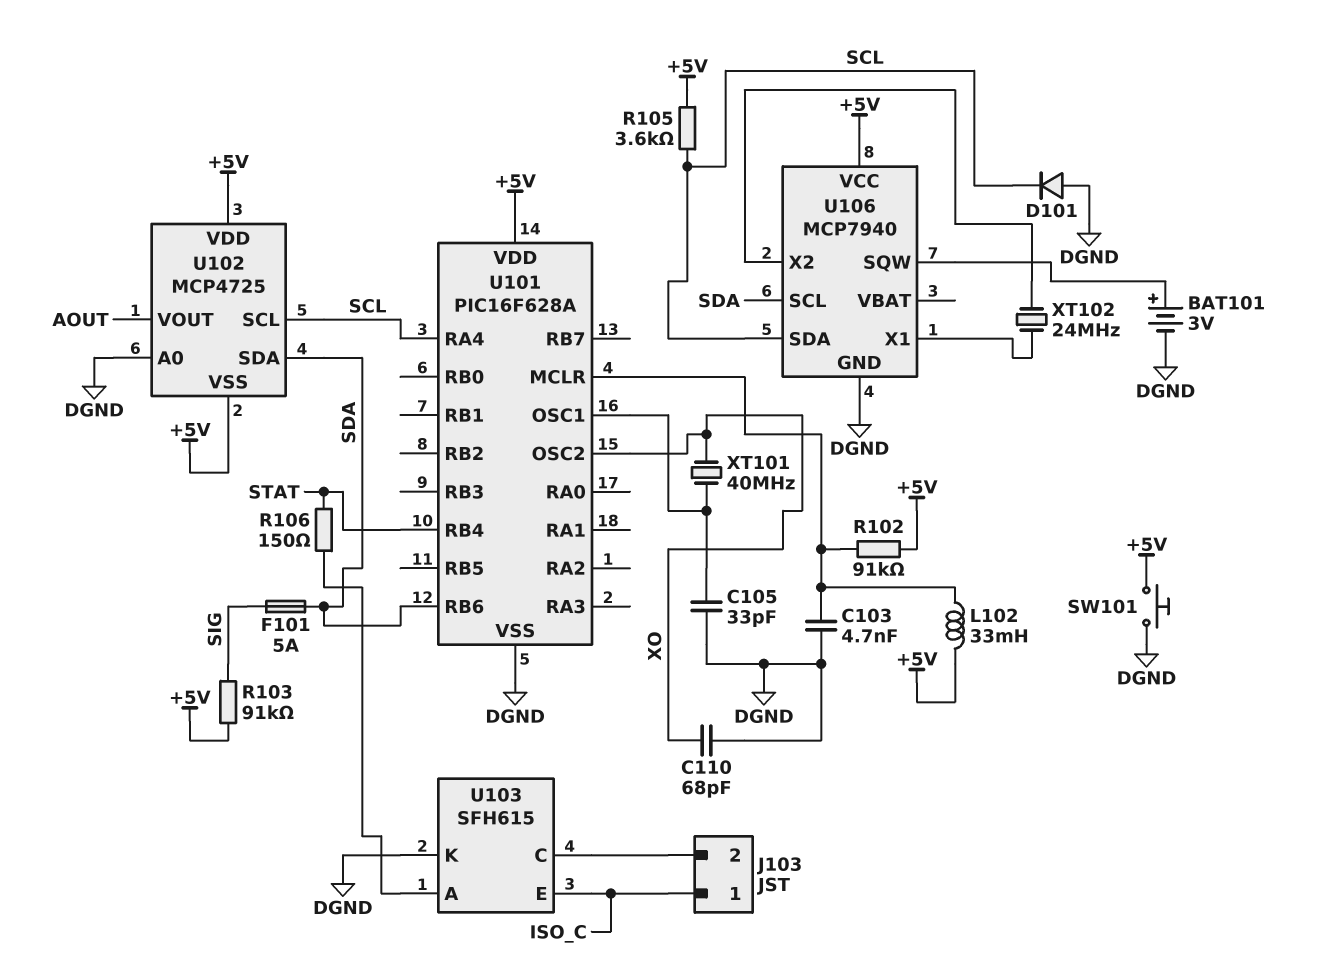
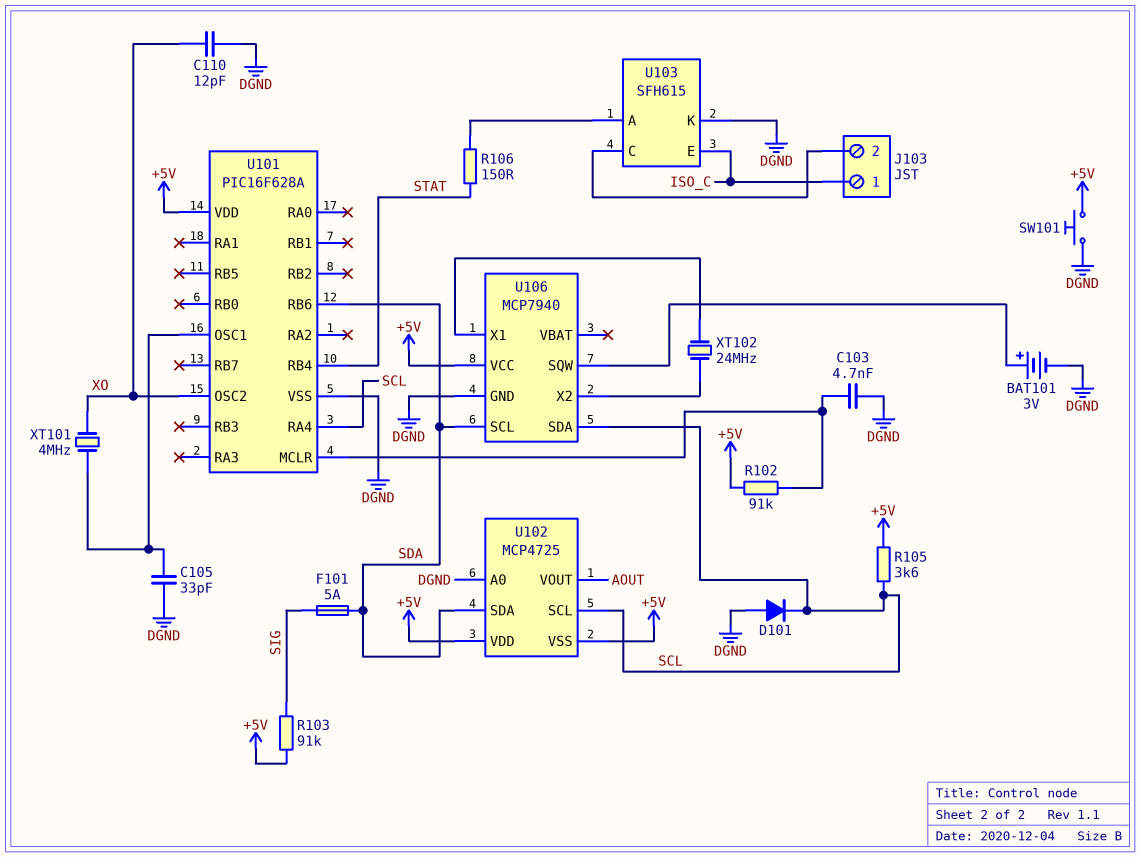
C110: 68pF (DGND, XO) -> 12pF (DGND, XO)
L102: 33mH (+5V, U101/MCLR) -> none
XT101: 40MHz (U101/OSC1, XO) -> 4MHz (U101/OSC1, XO)

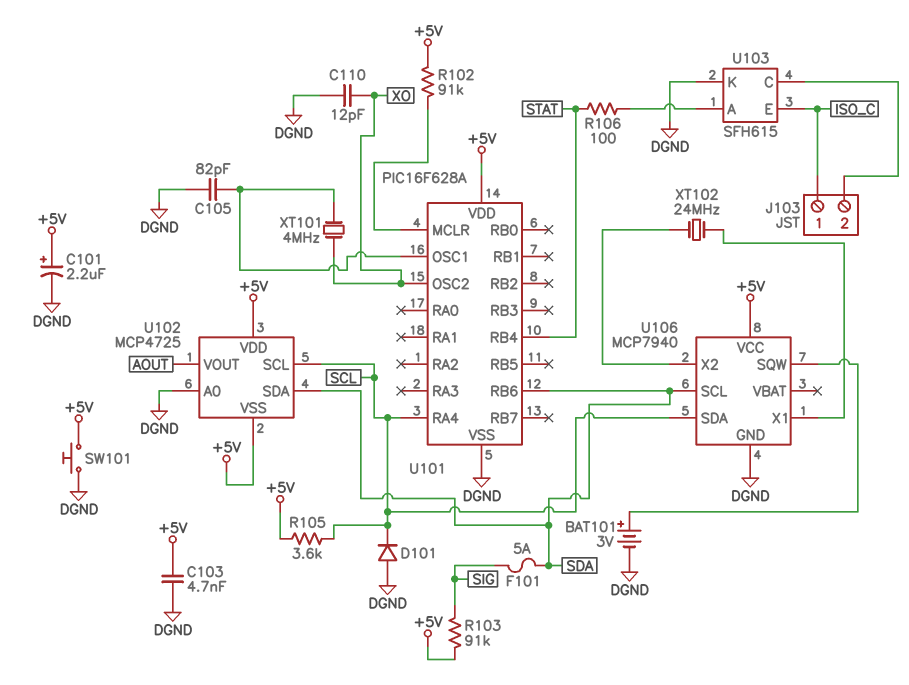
C101: none -> 2.2uF (plus +5V, minus DGND)
C103: 4.7nF (DGND, U101/MCLR) -> 4.7nF (+5V, DGND)
C105: 33pF (DGND, U101/OSC1) -> 82pF (DGND, U101/OSC1)
R106: 150 (STAT, U103/A) -> 100 (STAT, U103/A)

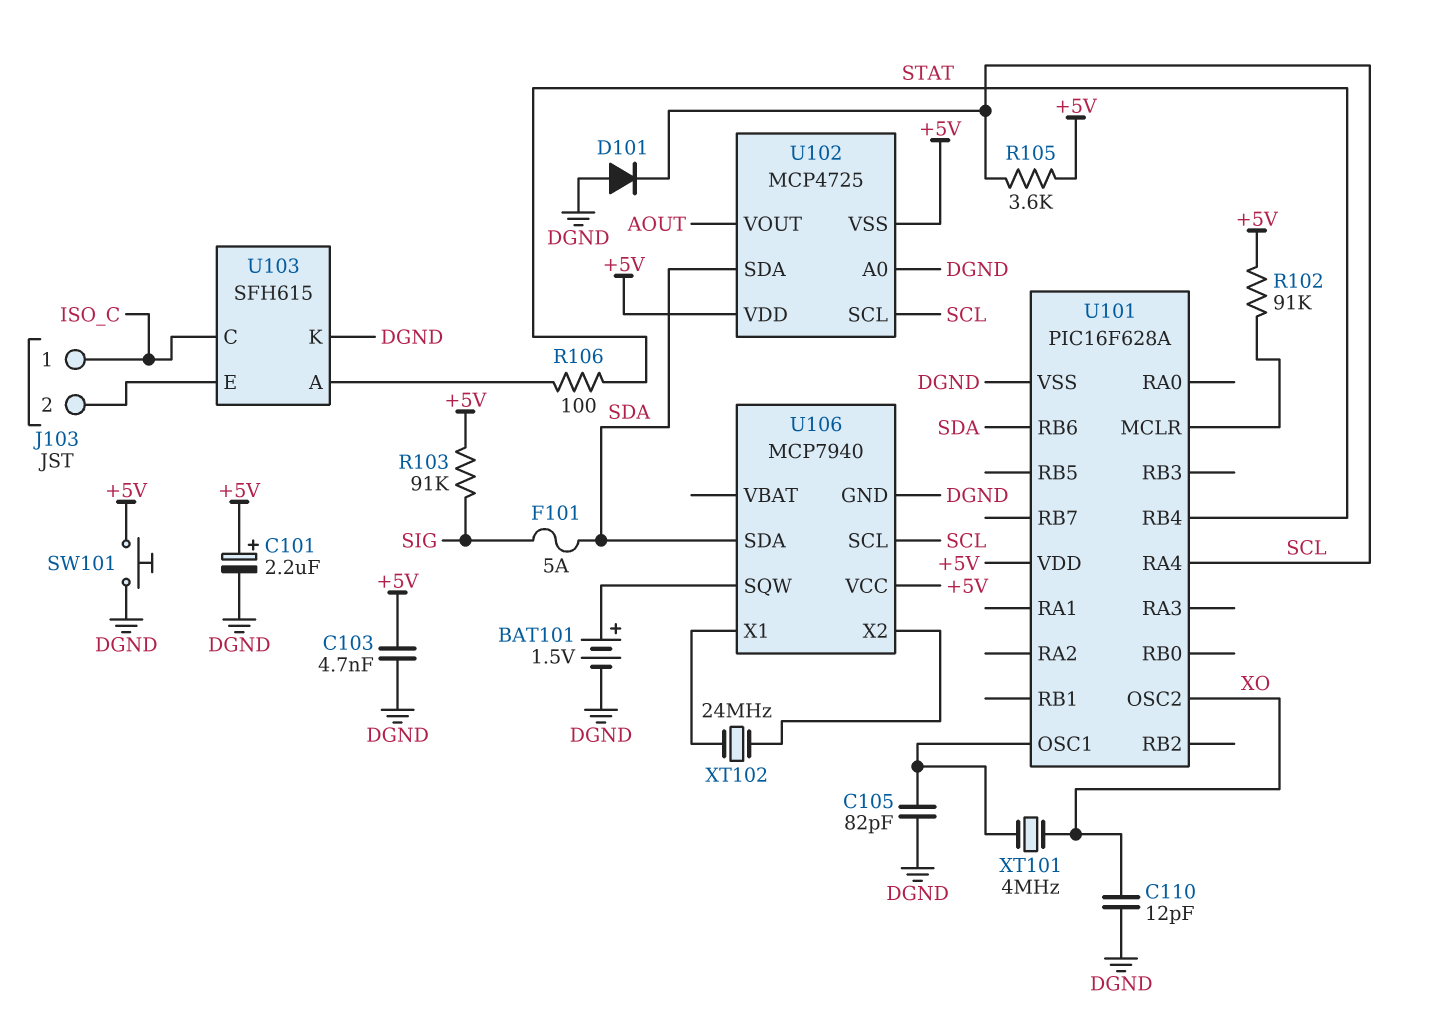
BAT101: 3V (plus U106/SQW, minus DGND) -> 1.5V (plus U106/SQW, minus DGND)
U103 pin C: J103/2 -> ISO_C
U103 pin E: ISO_C -> J103/2
U106 pin SCL: SDA -> SCL
U106 pin SDA: SCL -> SDA

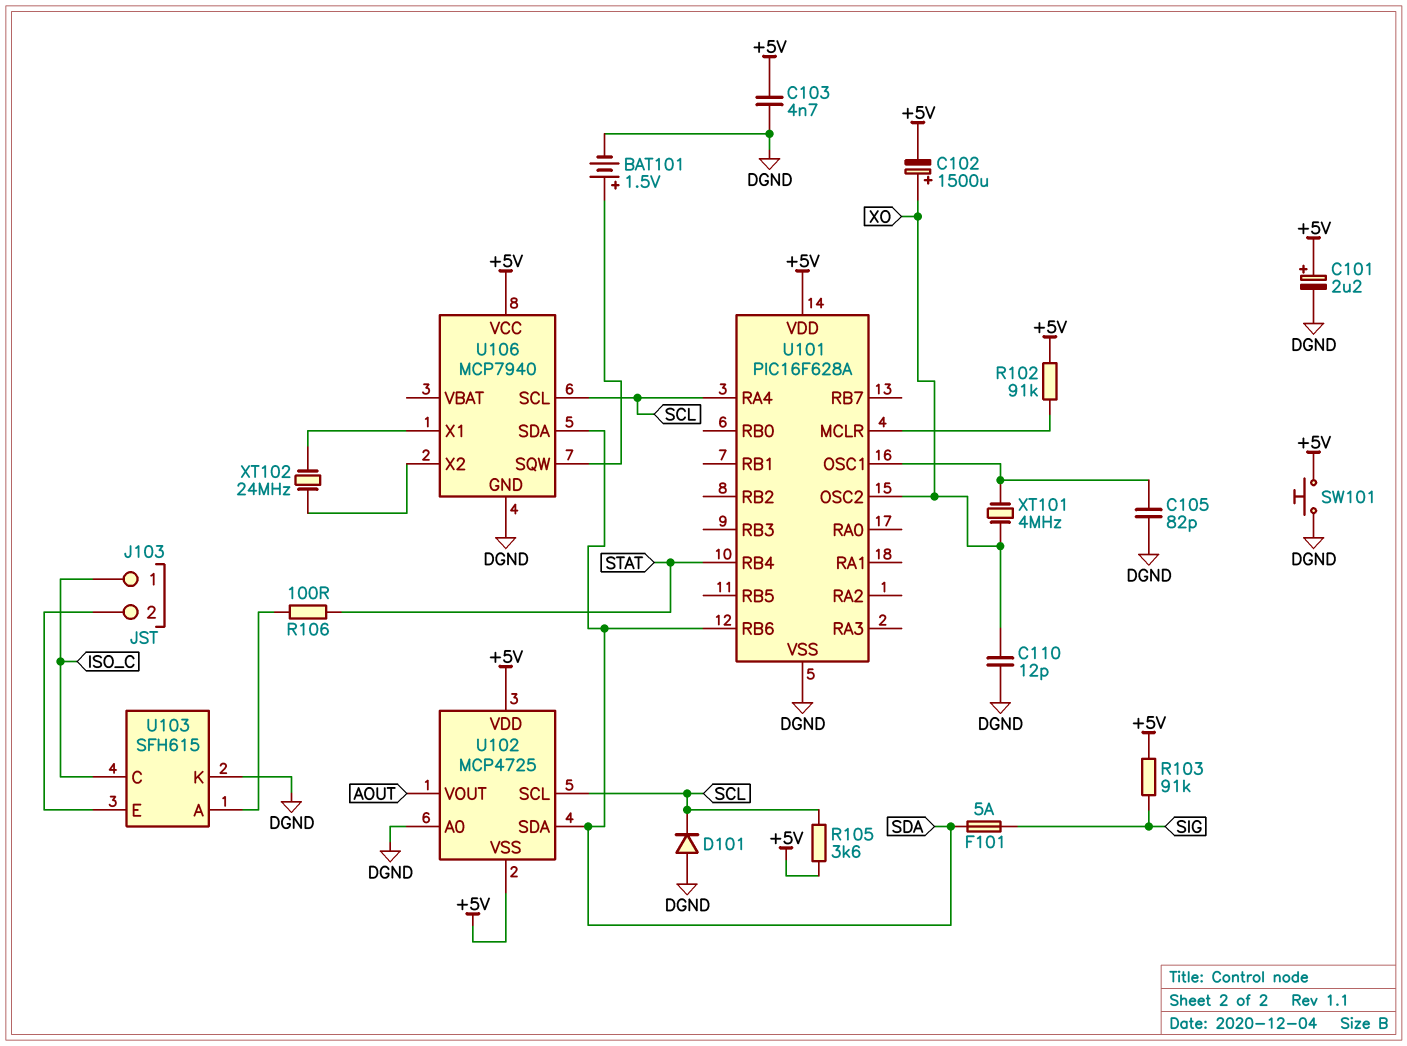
C102: none -> 1500uF (plus XO, minus +5V)

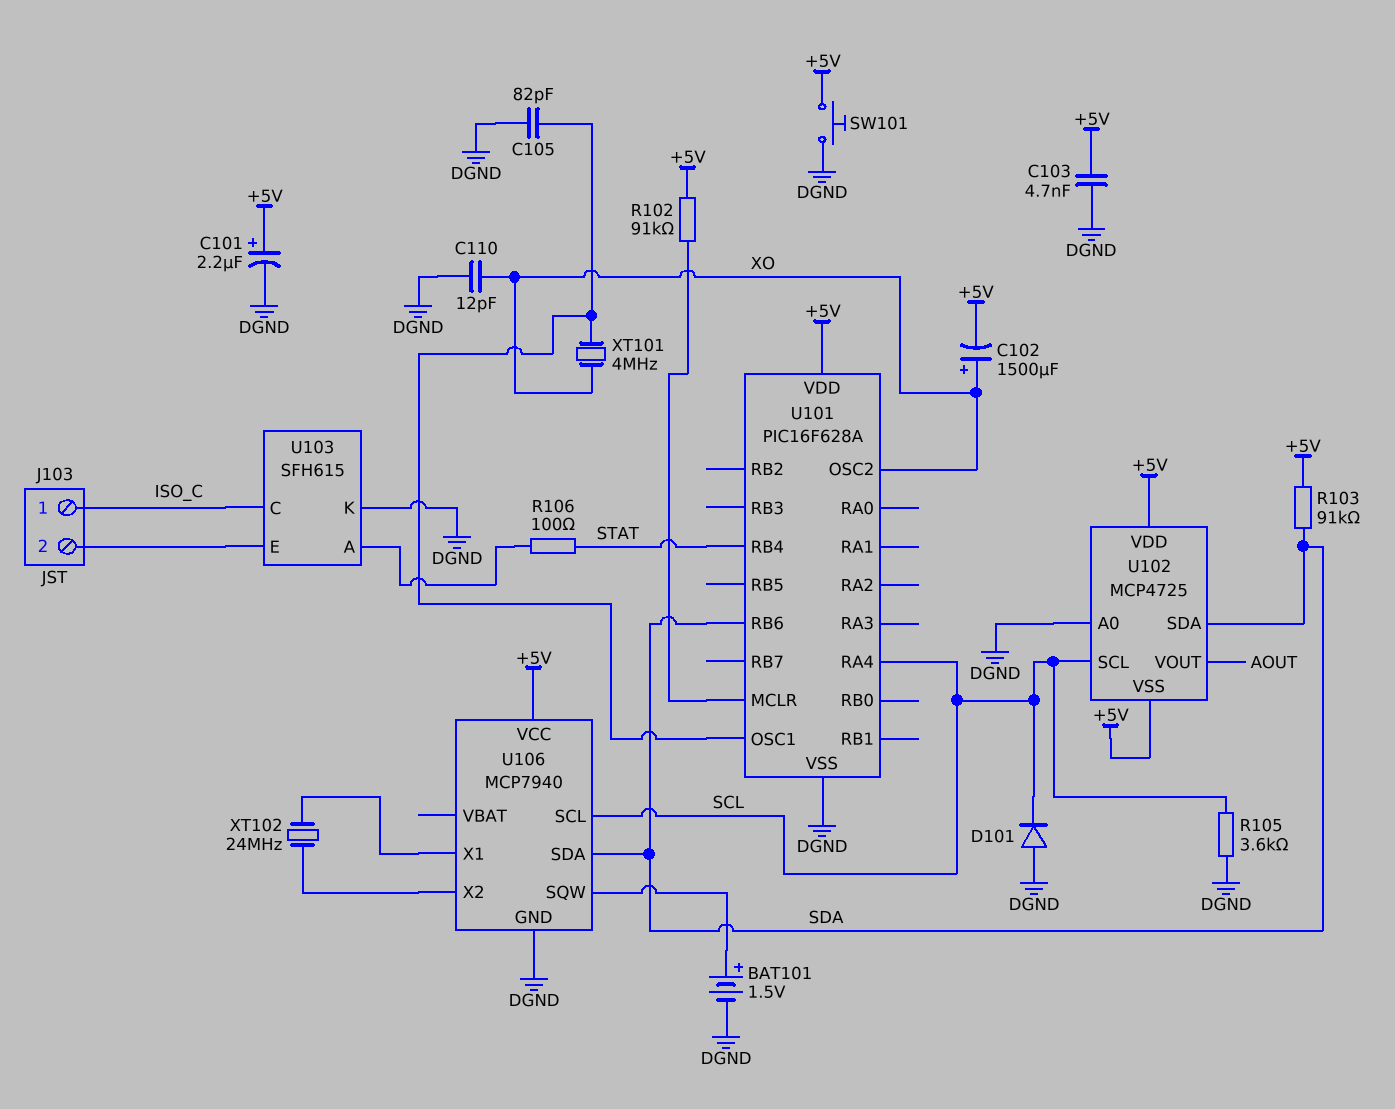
F101: 5A (SDA, SIG) -> none
R103: 91k (+5V, SIG) -> 91k (+5V, SDA)
R105: 3.6k (+5V, SCL) -> 3.6k (DGND, SCL)

